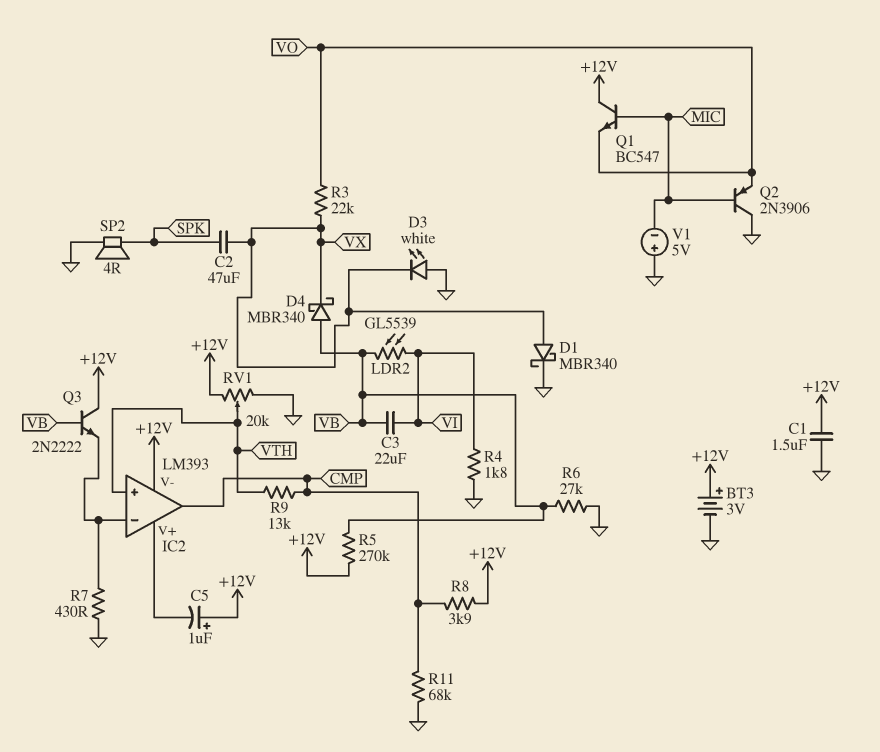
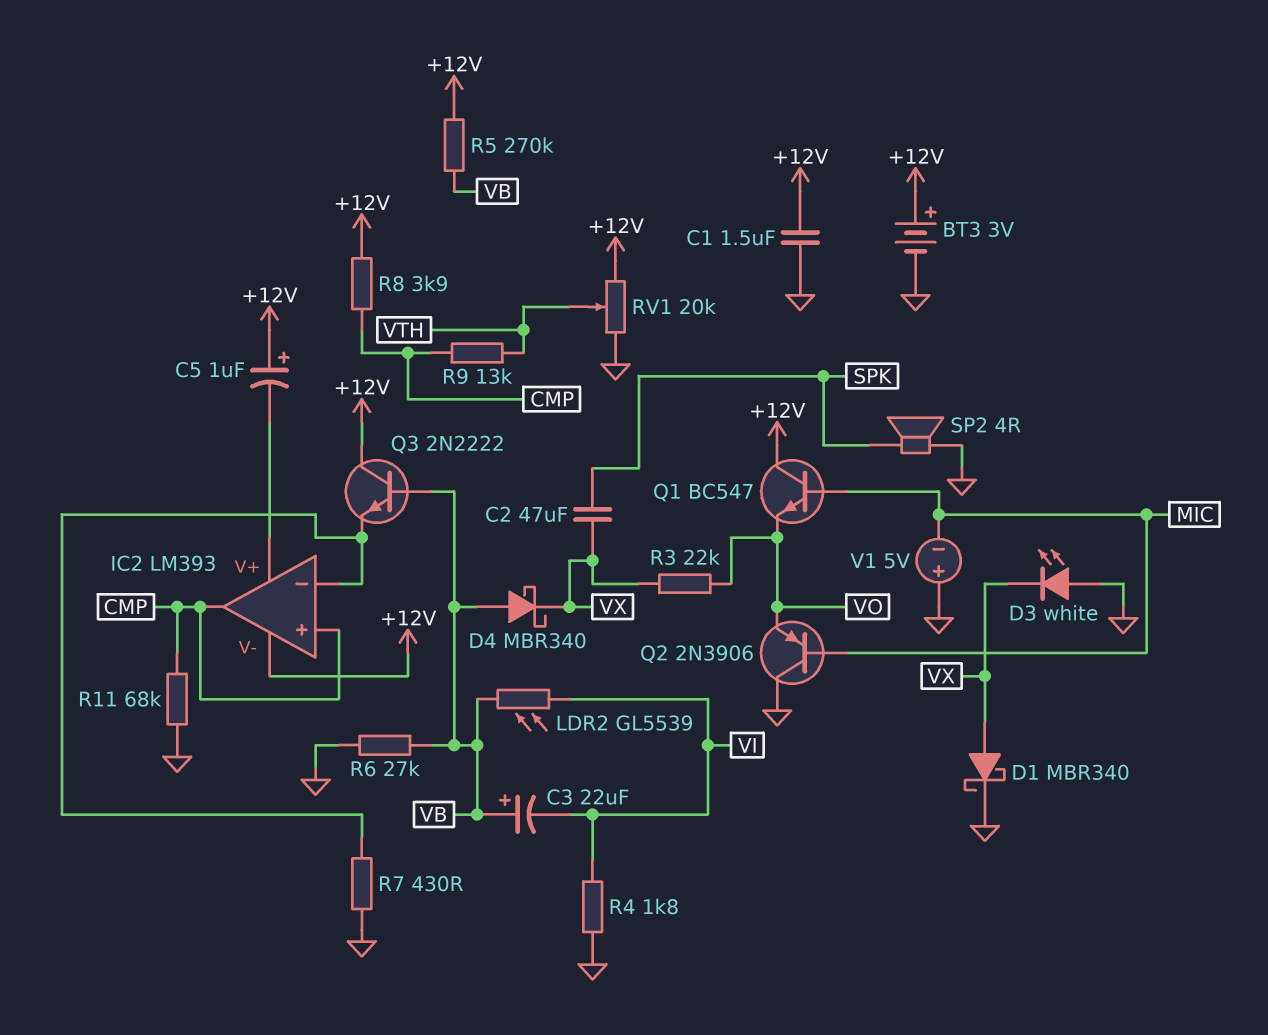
C3: 22uF (VB, VI) -> 22uF (plus VB, minus VI)
IC2 pin in+: VTH -> CMP

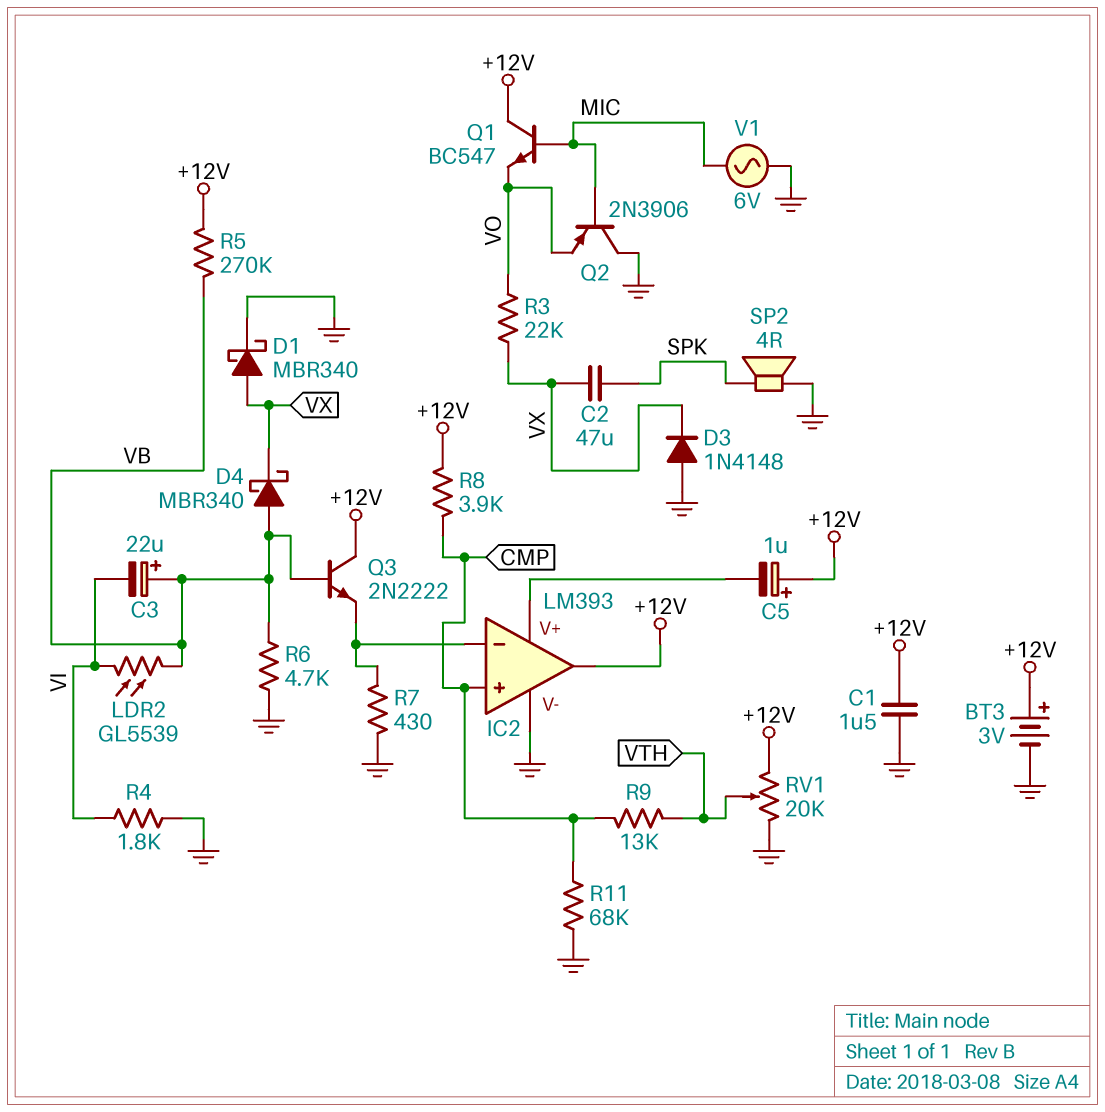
D3: LED white (A GND, K VX) -> diode 1N4148 (A GND, K VX)
IC2 pin V-: +12V -> GND
IC2 pin out: CMP -> +12V
R6: 27k (GND, VB) -> 4.7k (GND, VB)
V1: 5V (plus GND, minus MIC) -> AC 6V (GND, MIC)

